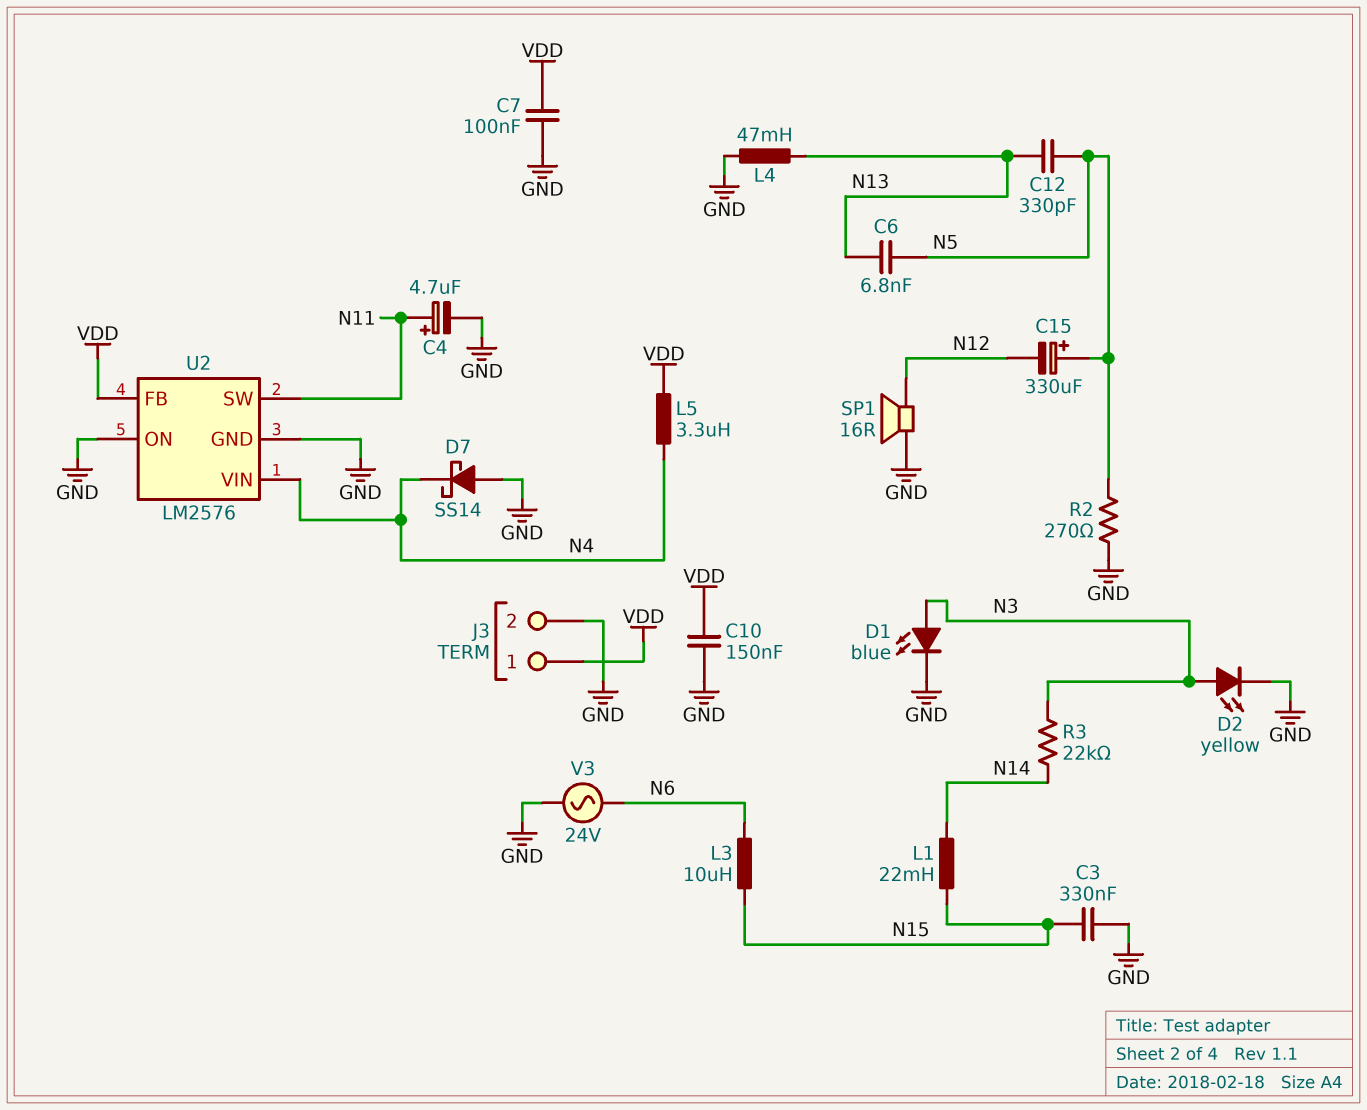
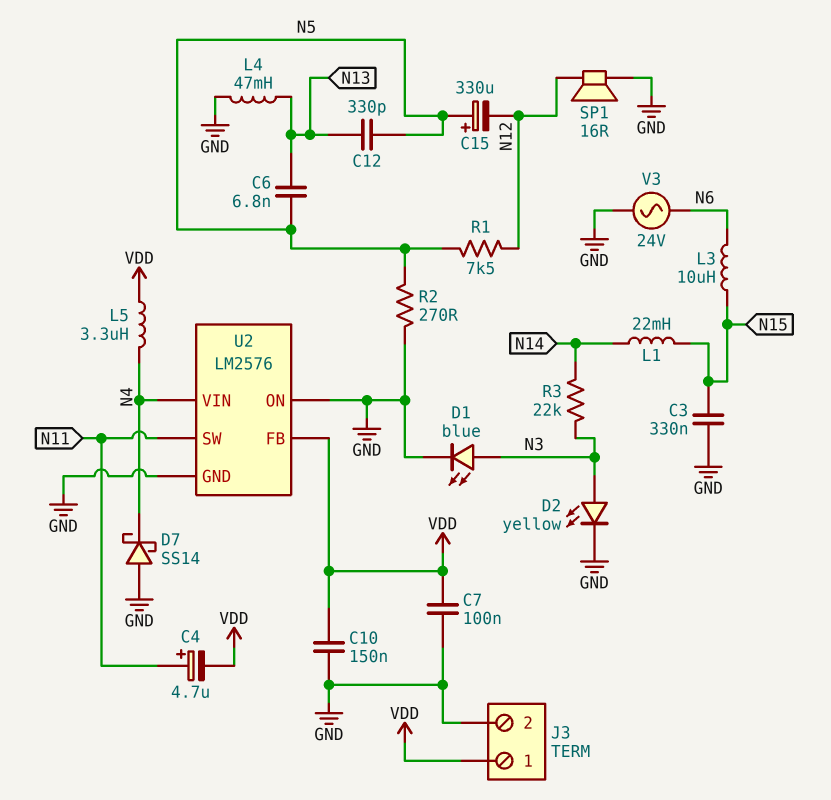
C4: 4.7uF (plus N11, minus GND) -> 4.7uF (plus N11, minus VDD)
R1: none -> 7.5k (N5, N12)

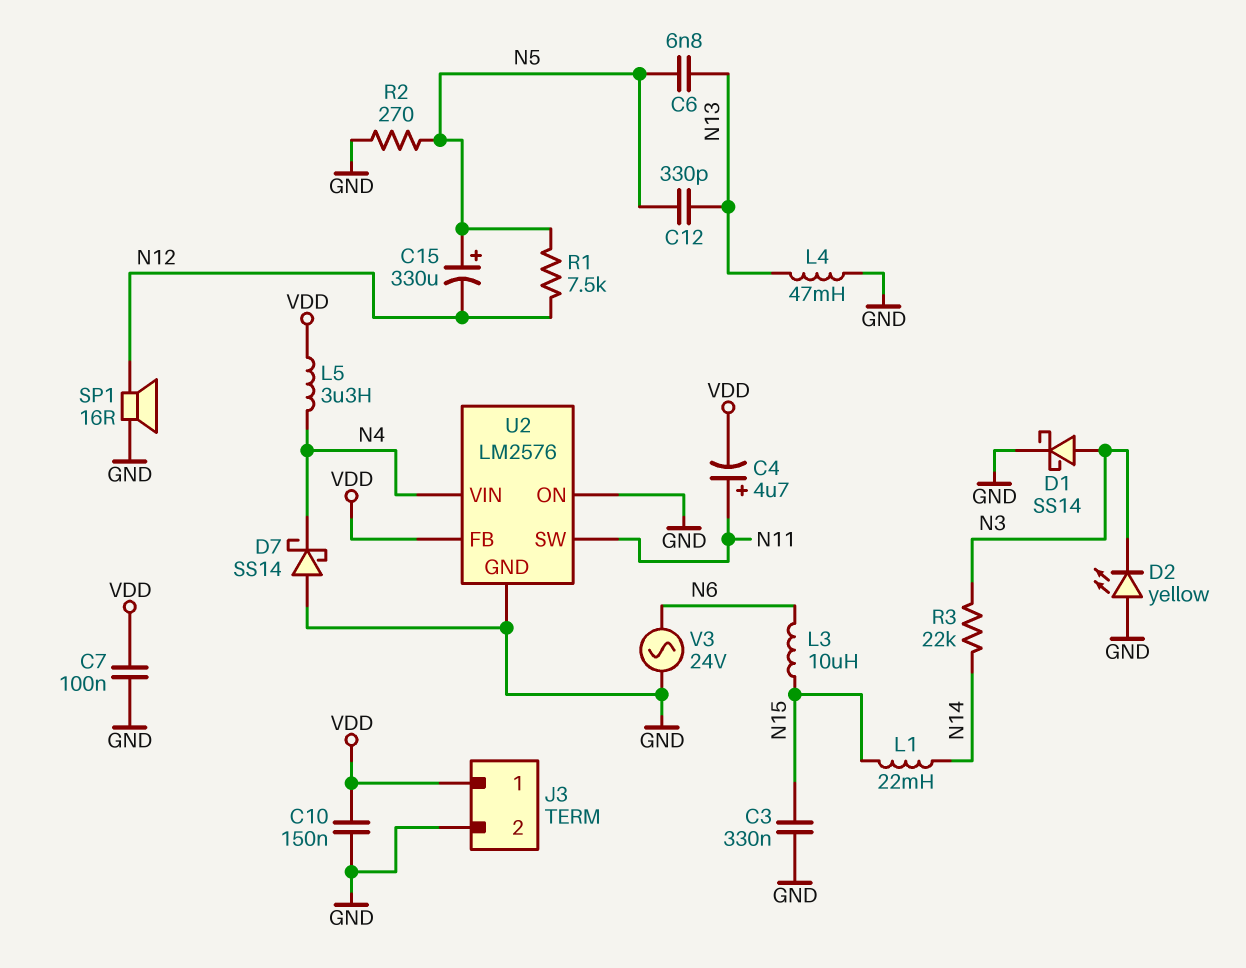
D1: LED blue (A N3, K GND) -> schottky SS14 (A N3, K GND)
D2: LED yellow (A N3, K GND) -> LED yellow (A GND, K N3)

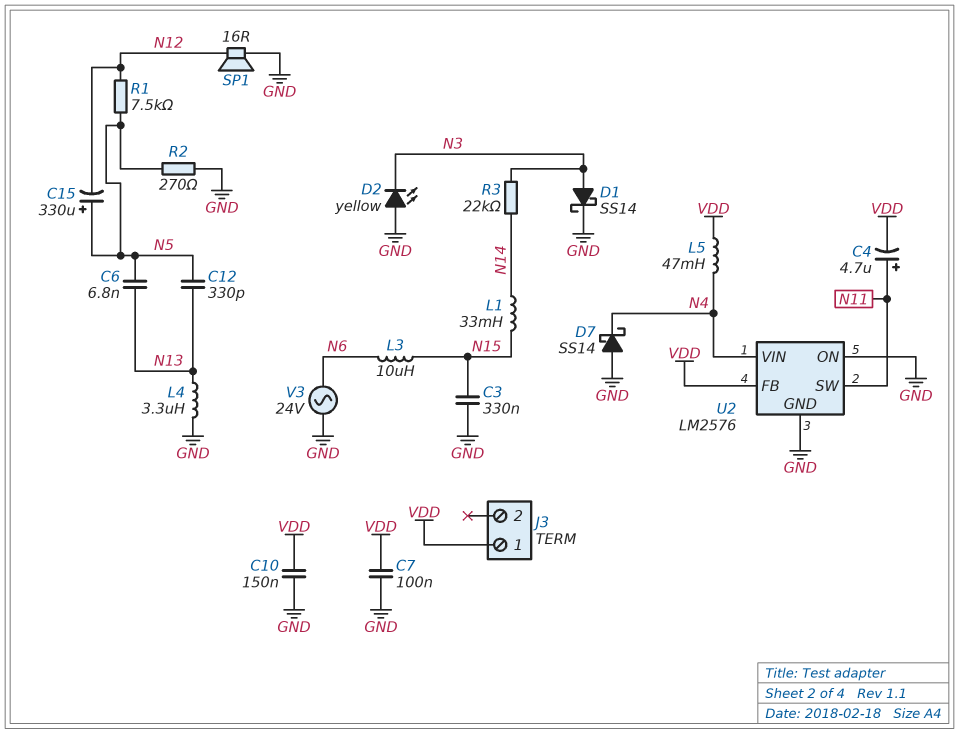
J3 pin 2: GND -> none
L1: 22mH (N14, N15) -> 33mH (N14, N15)
L4: 47mH (GND, N13) -> 3.3uH (GND, N13)
L5: 3.3uH (N4, VDD) -> 47mH (N4, VDD)

